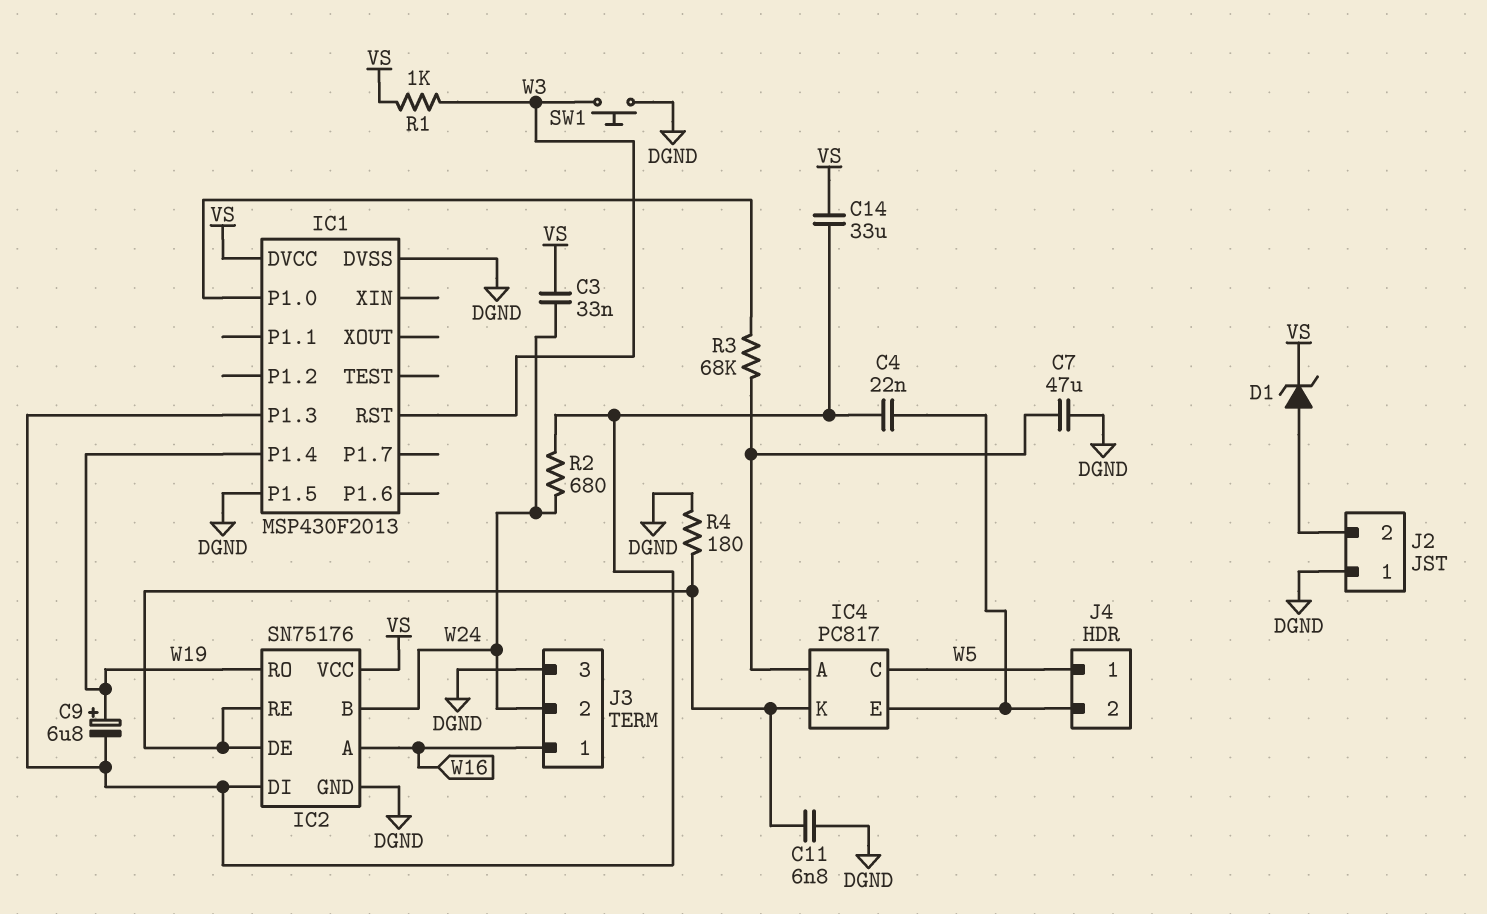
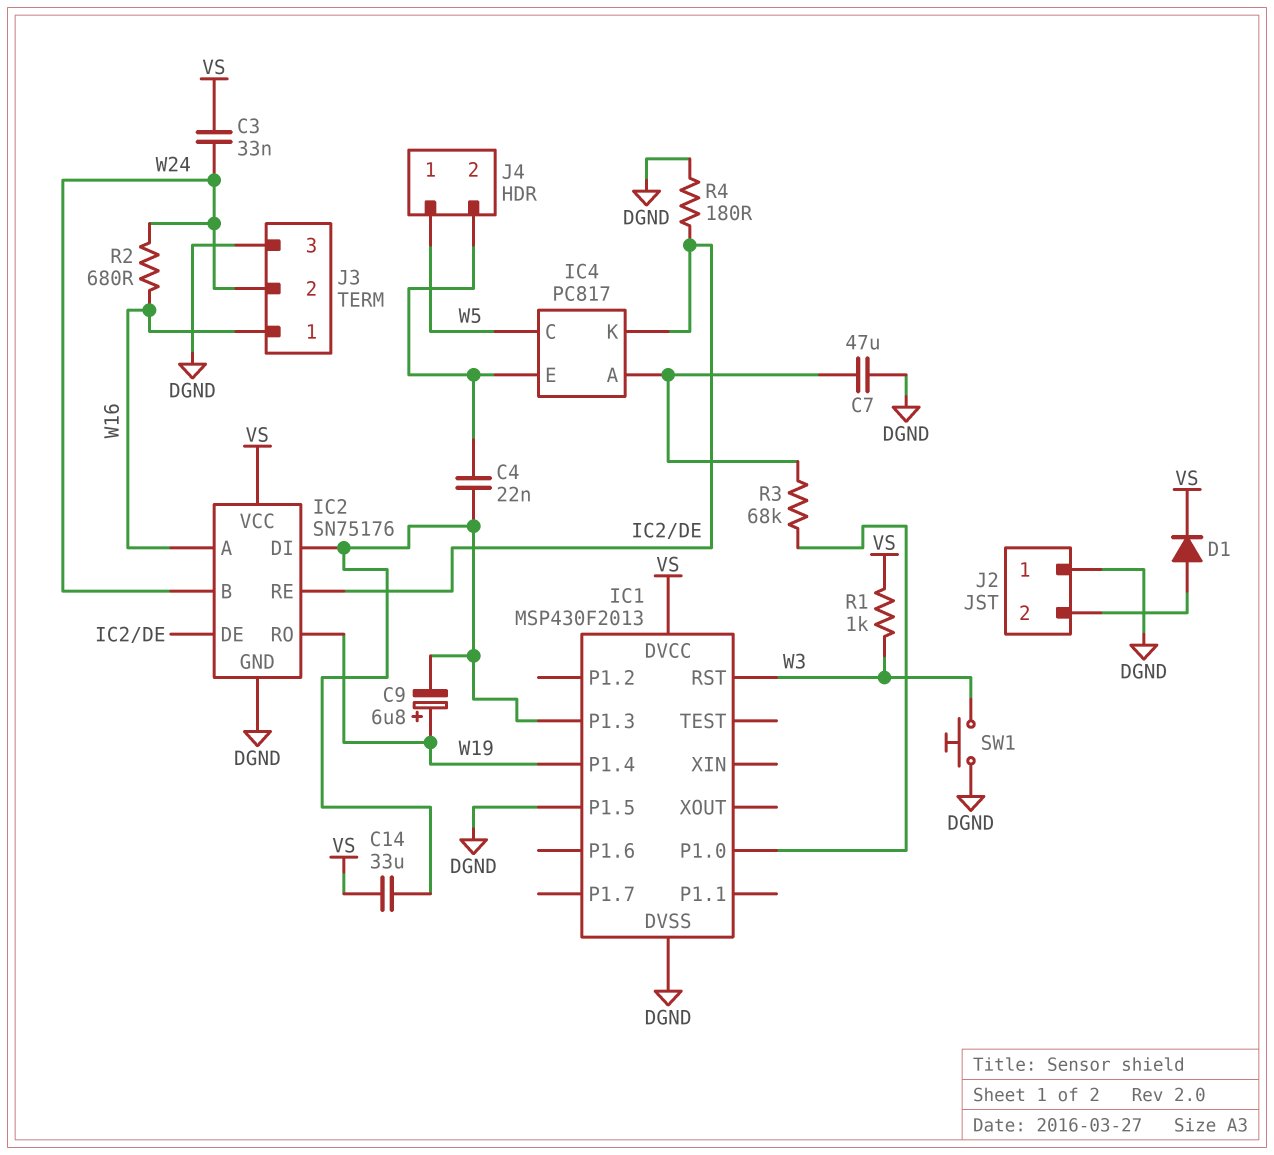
C11: 6.8nF (DGND, IC2/DE) -> none
D1: zener (A J2/2, K VS) -> diode (A J2/2, K VS)
R2: 680 (IC1/P1.3, W24) -> 680 (W16, W24)

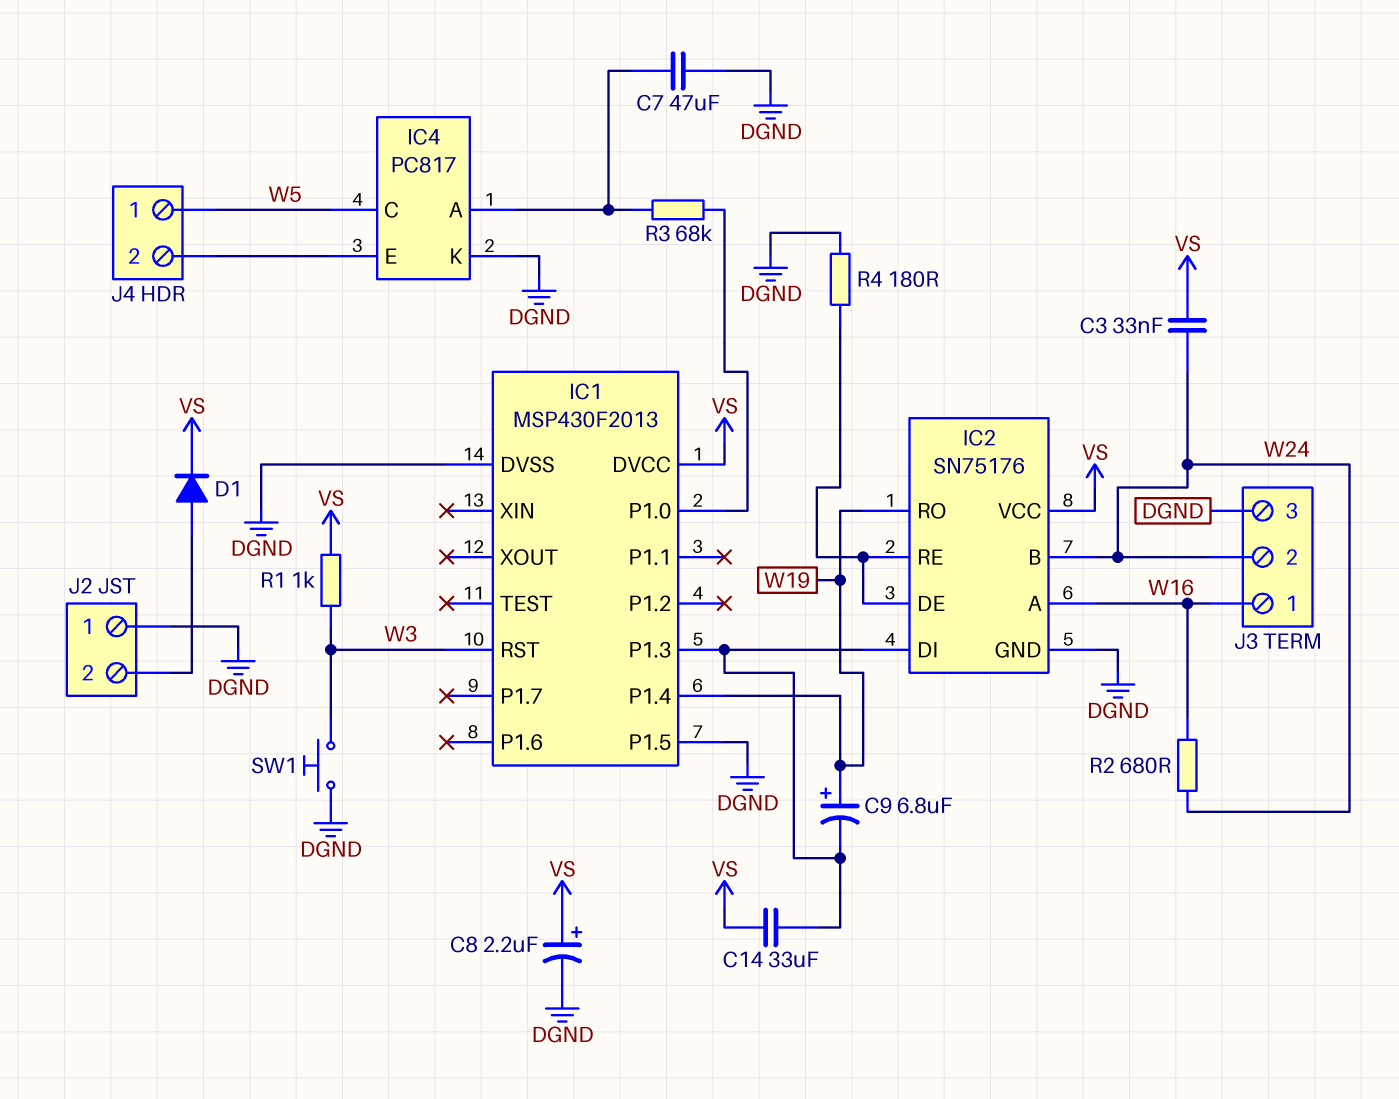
C4: 22nF (IC1/P1.3, IC4/E) -> none
C8: none -> 2.2uF (plus VS, minus DGND)
IC4 pin K: IC2/DE -> DGND

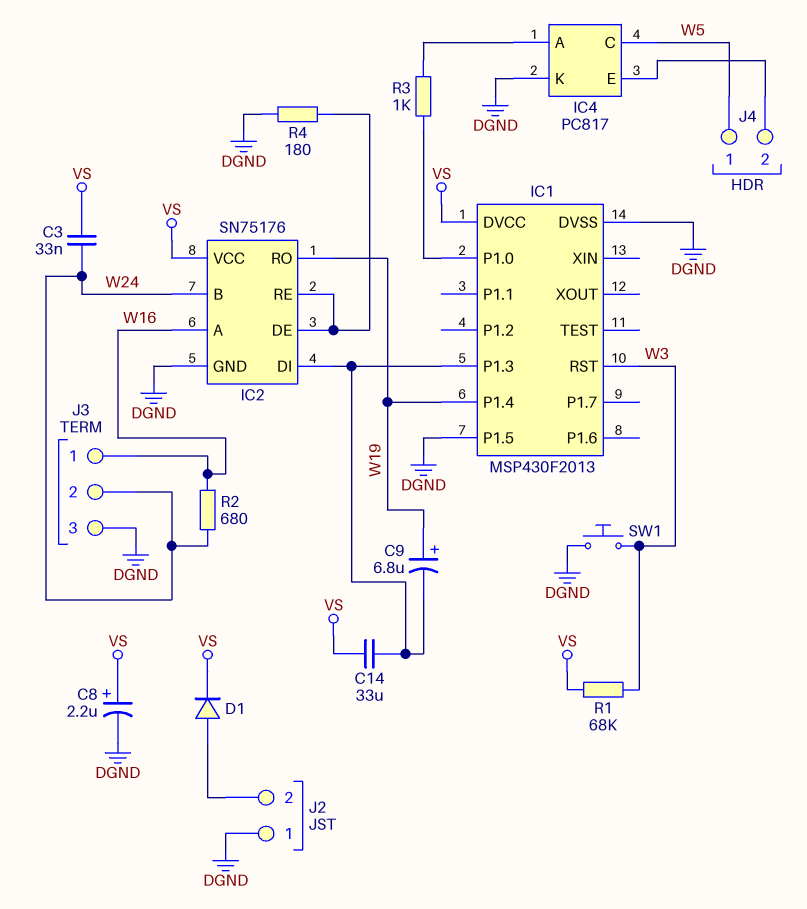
C7: 47uF (DGND, IC4/A) -> none
R1: 1k (VS, W3) -> 68k (VS, W3)
R3: 68k (IC1/P1.0, IC4/A) -> 1k (IC1/P1.0, IC4/A)

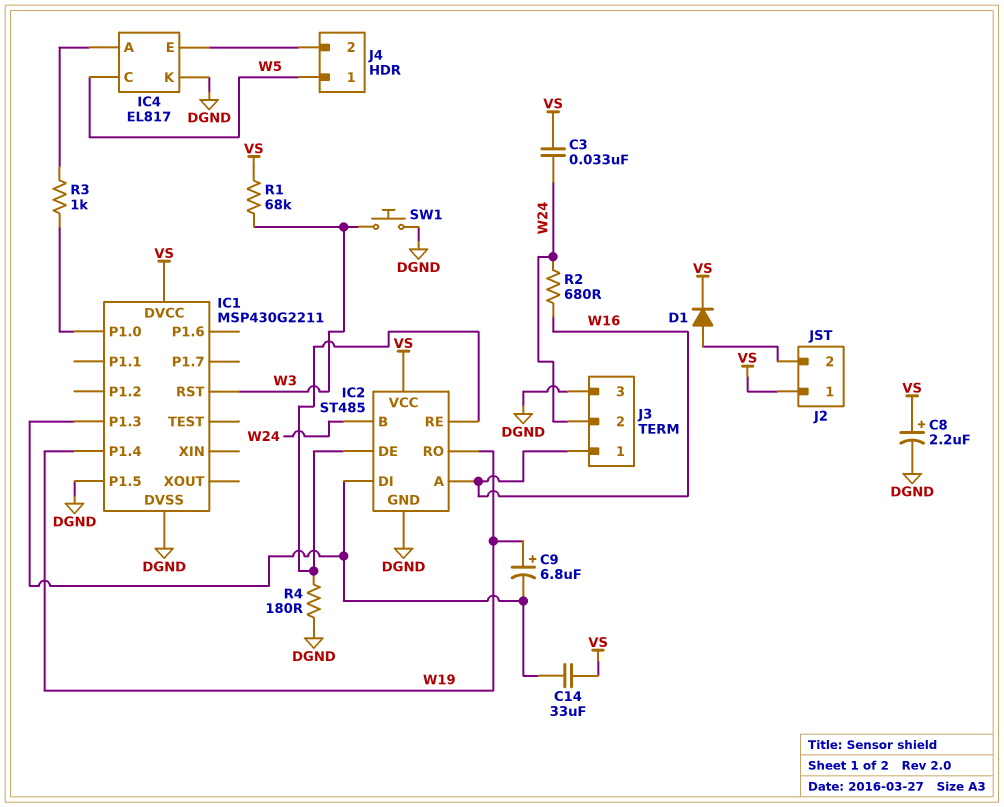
IC1: MSP430F2013 -> MSP430G2211
IC2: SN75176 -> ST485
IC4: PC817 -> EL817
J2 pin 1: DGND -> VS

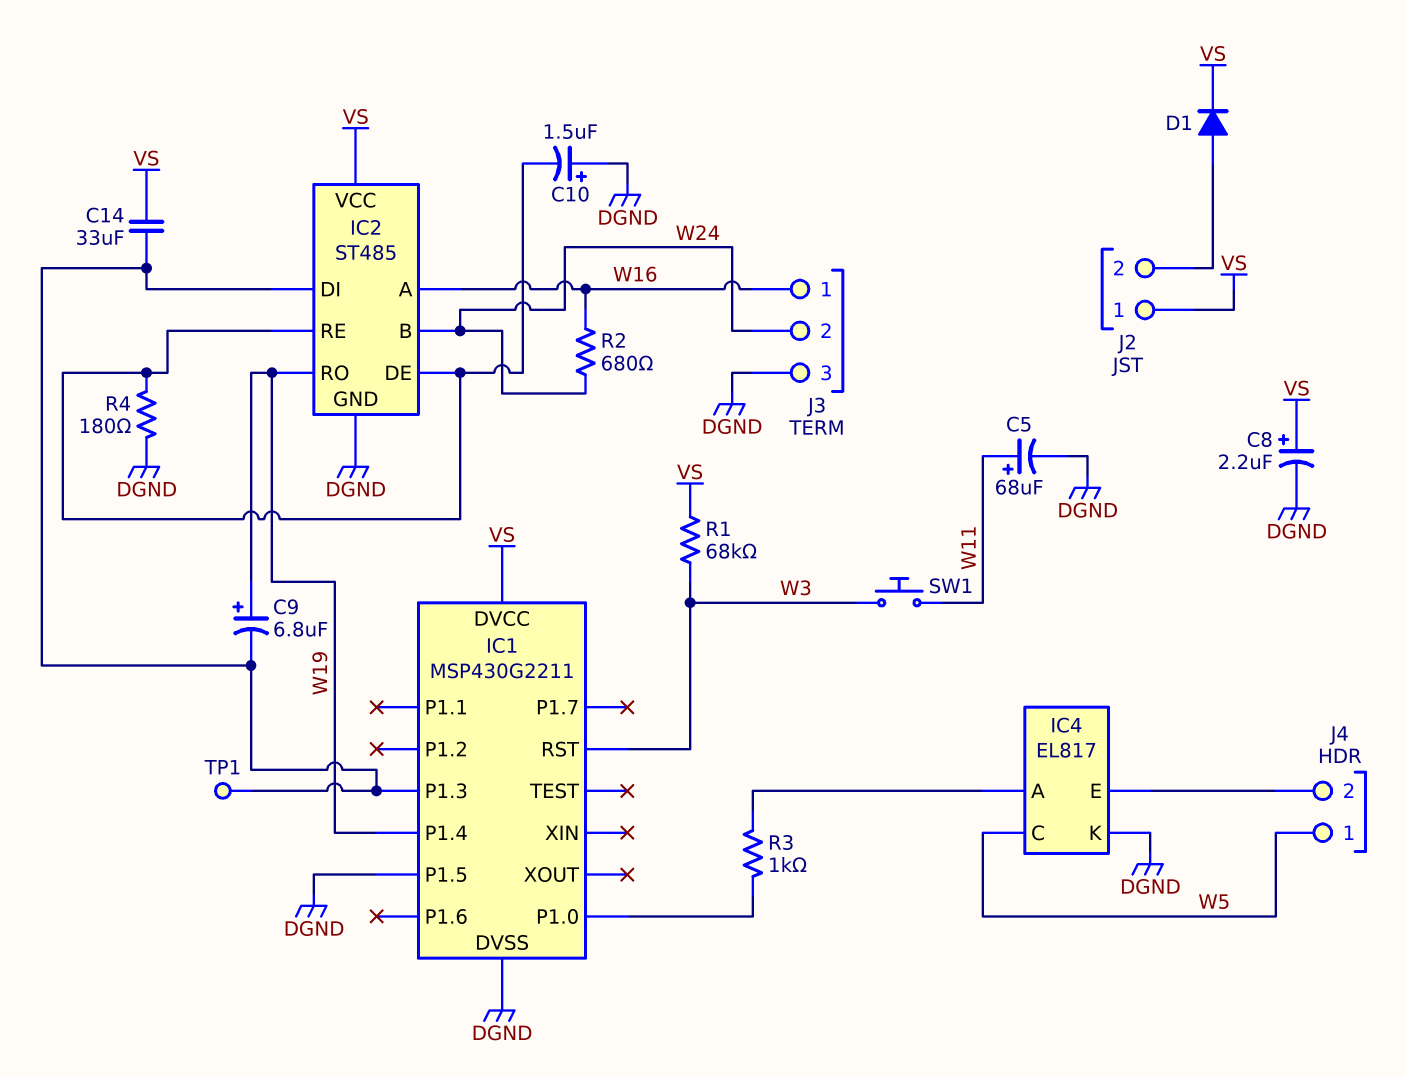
C3: 33nF (VS, W24) -> none
C5: none -> 68uF (plus W11, minus DGND)
C10: none -> 1.5uF (plus DGND, minus IC2/DE)
SW1: button (DGND, W3) -> button (W3, W11)
TP1: none -> test point (IC1/P1.3)

